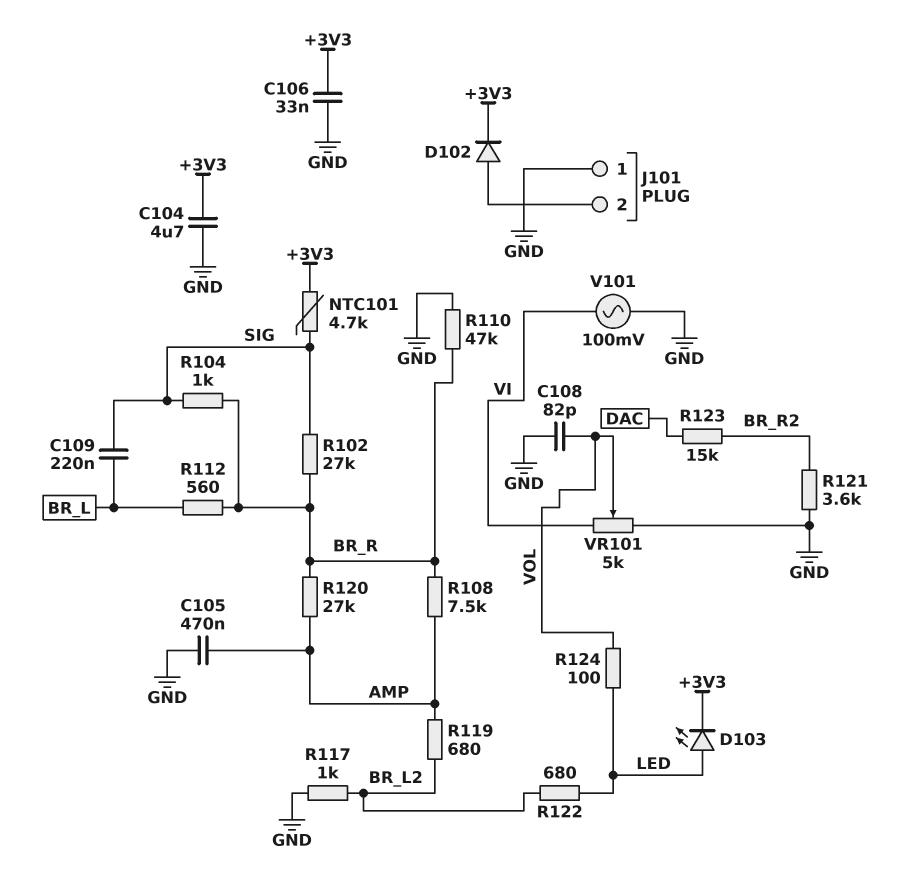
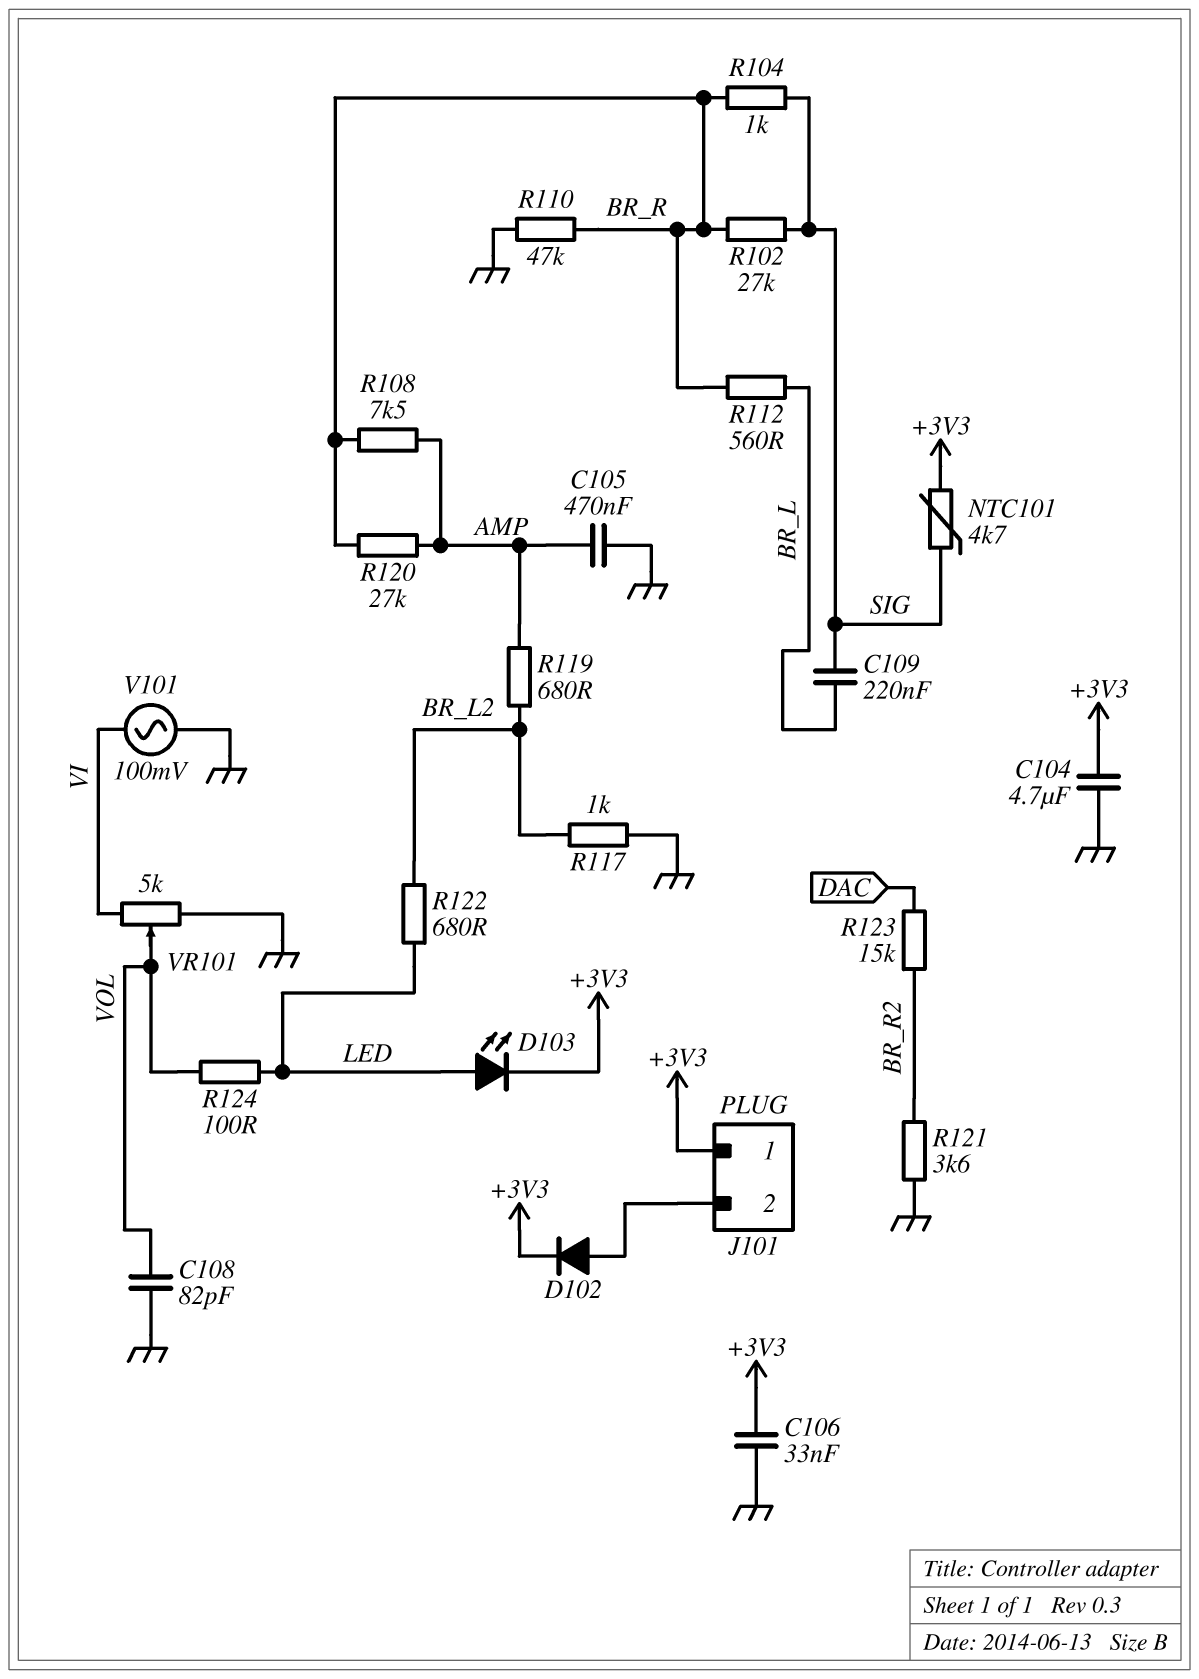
J101 pin 1: GND -> +3V3

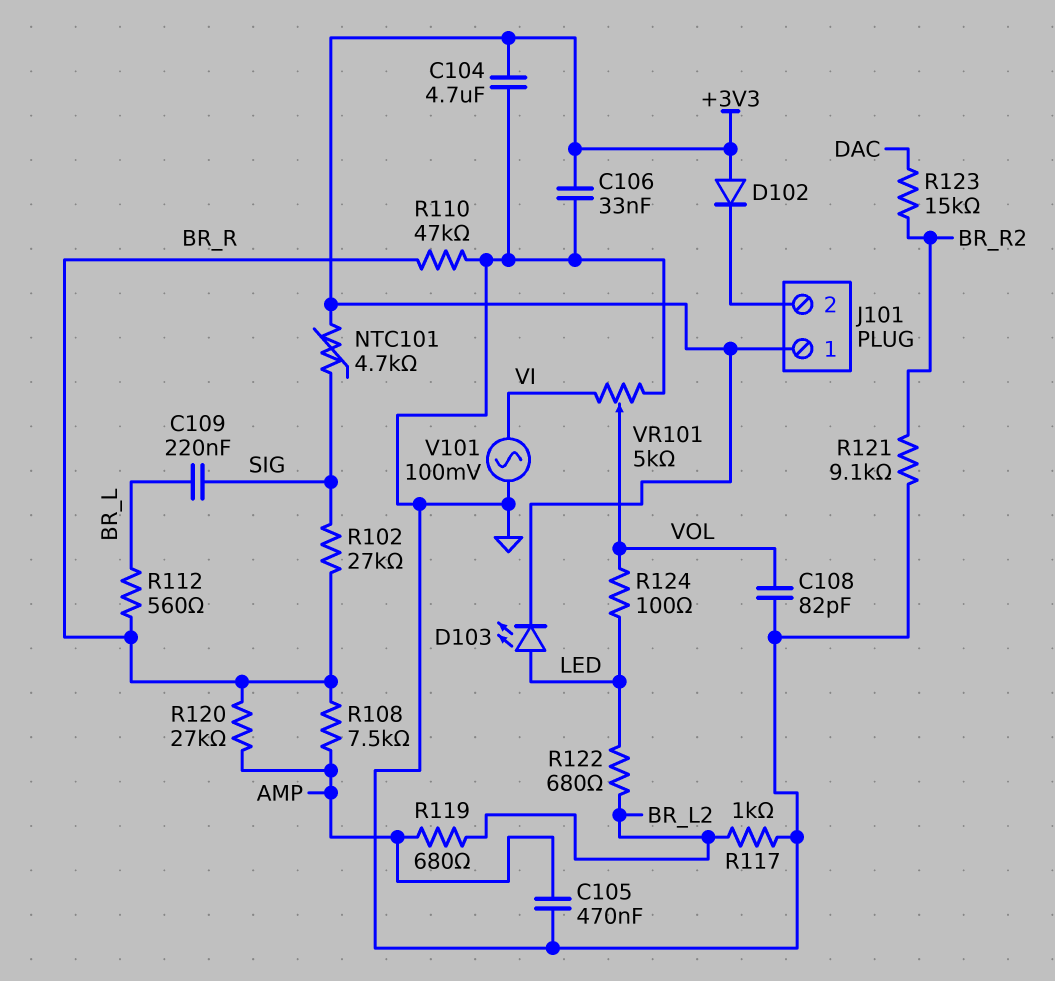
D102: diode (A J101/2, K +3V3) -> diode (A +3V3, K J101/2)
R104: 1k (BR_R, SIG) -> none
R121: 3.6k (BR_R2, GND) -> 9.1k (BR_R2, GND)

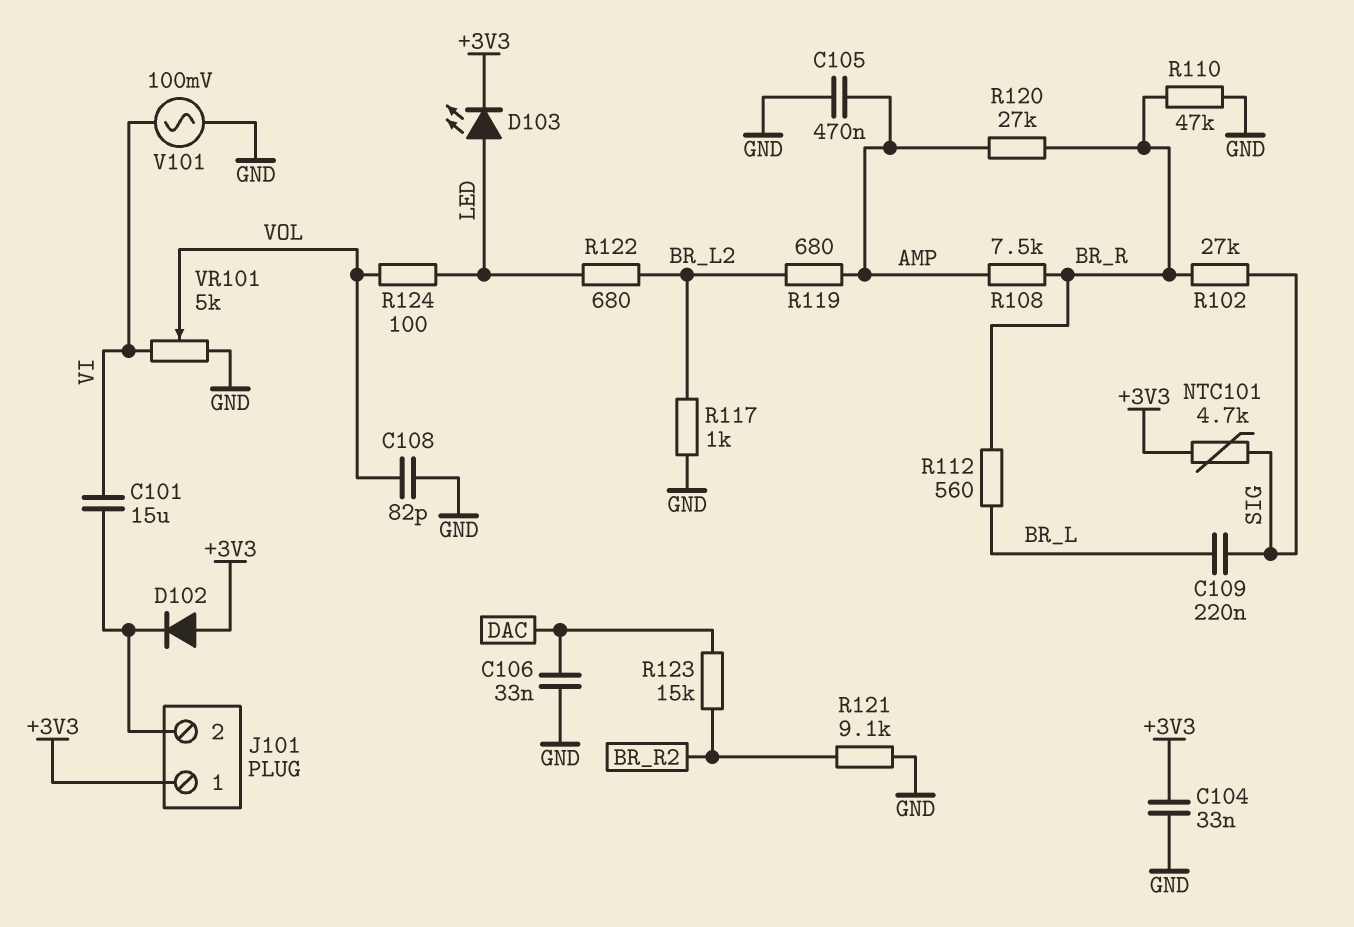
C101: none -> 15uF (J101/2, VI)
C104: 4.7uF (+3V3, GND) -> 33nF (+3V3, GND)
C106: 33nF (+3V3, GND) -> 33nF (DAC, GND)

